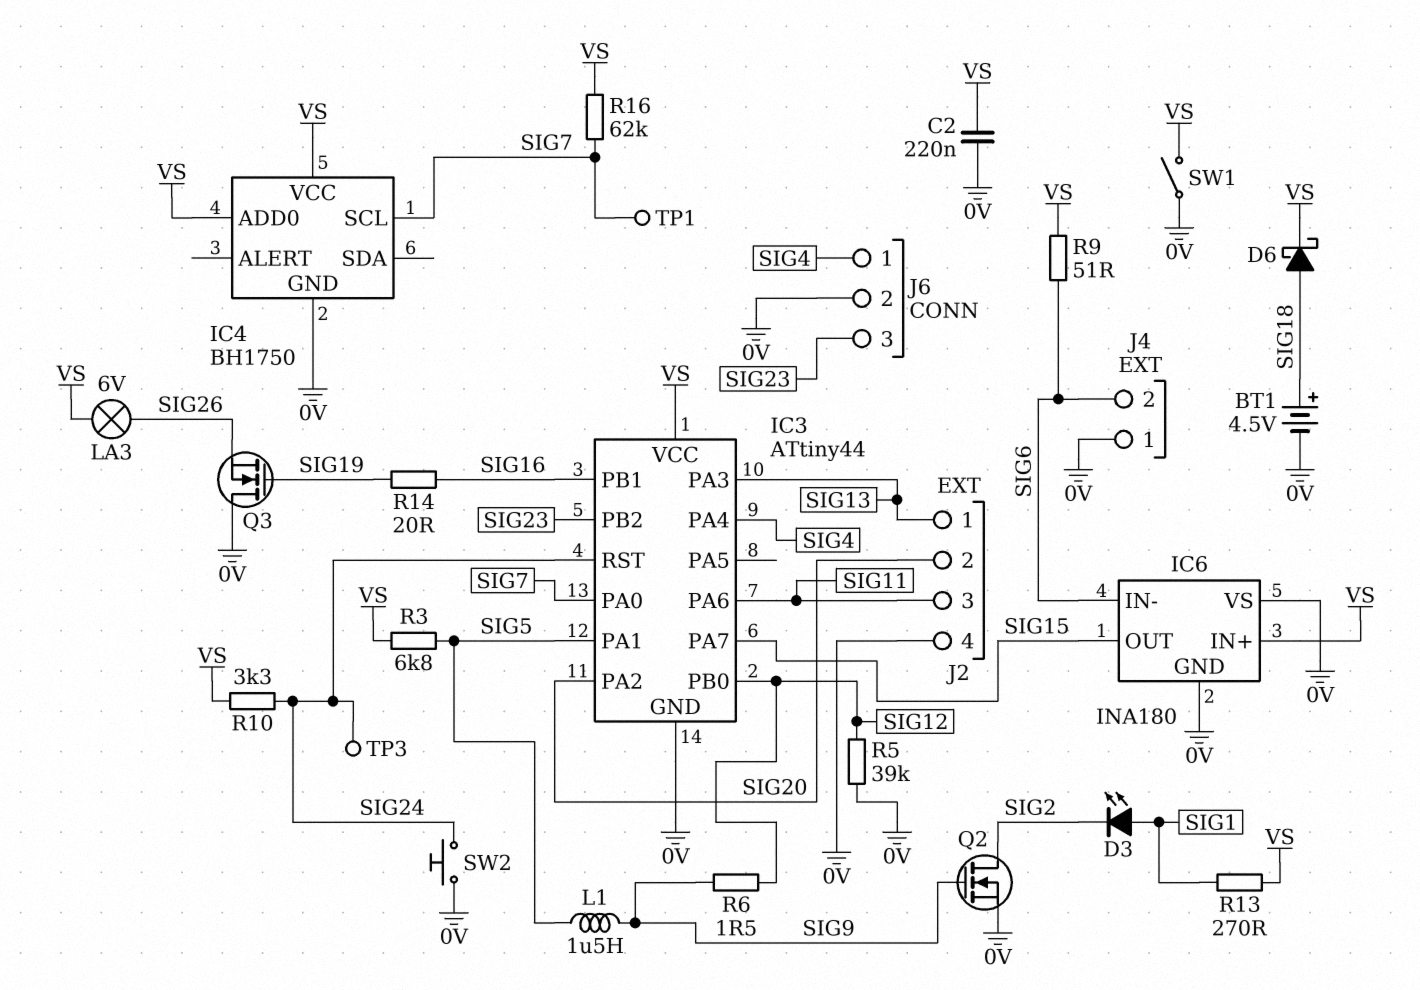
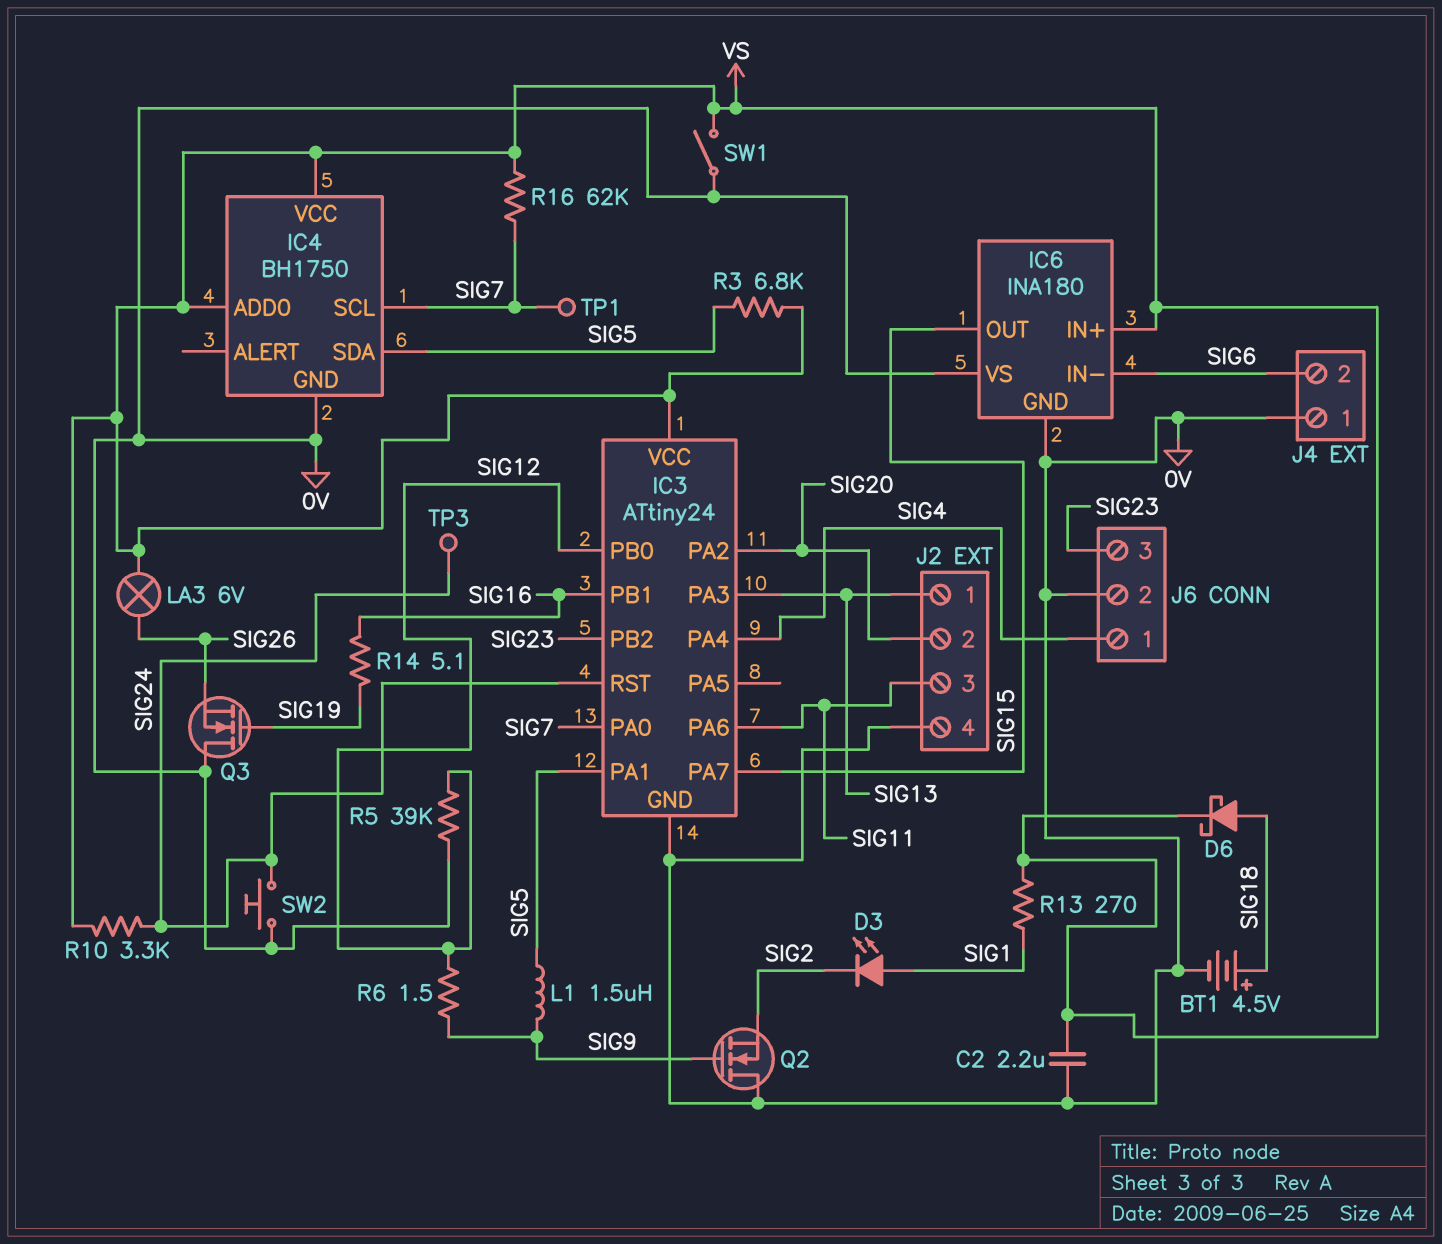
C2: 220nF (0V, VS) -> 2.2uF (0V, VS)
IC3: ATtiny44 -> ATtiny24
IC4 pin SDA: none -> SIG5
Q2: NMOS (G SIG9, D SIG2, S 0V) -> NMOS (G SIG9, D 0V, S SIG2)
R9: 51 (SIG6, VS) -> none
R14: 20 (SIG16, SIG19) -> 5.1 (SIG16, SIG19)

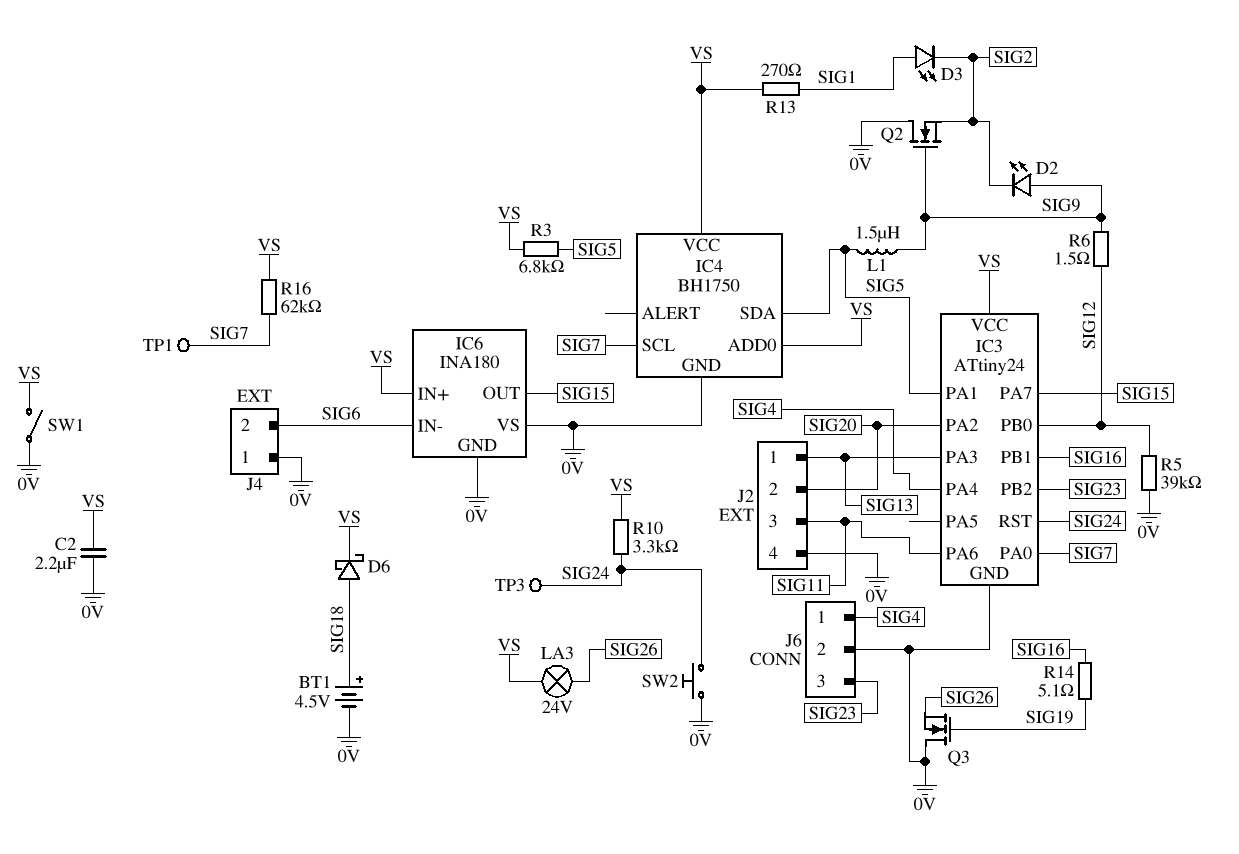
D2: none -> LED (A SIG9, K SIG2)
LA3: lamp 6V (SIG26, VS) -> lamp 24V (SIG26, VS)

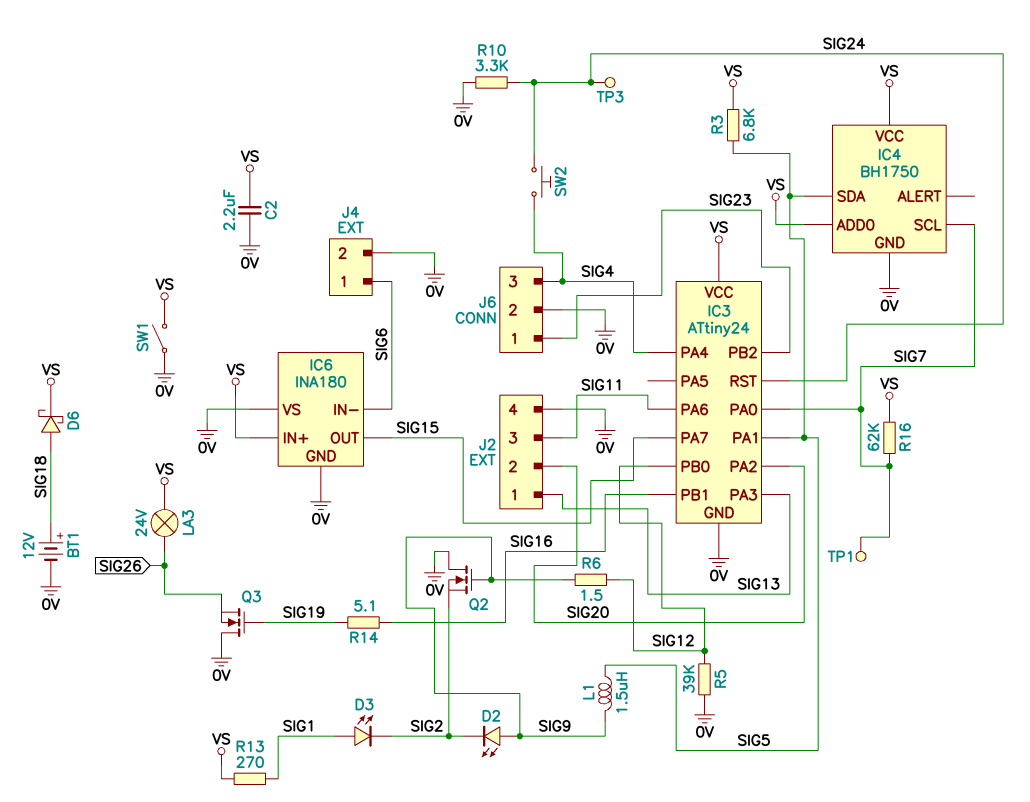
BT1: 4.5V (plus SIG18, minus 0V) -> 12V (plus SIG18, minus 0V)
J4 pin 1: 0V -> SIG6
J4 pin 2: SIG6 -> 0V
J6 pin 1: SIG4 -> SIG23
J6 pin 3: SIG23 -> SIG4
R10: 3.3k (SIG24, VS) -> 3.3k (0V, SIG24)
SW2: button (0V, SIG24) -> button (SIG4, SIG24)

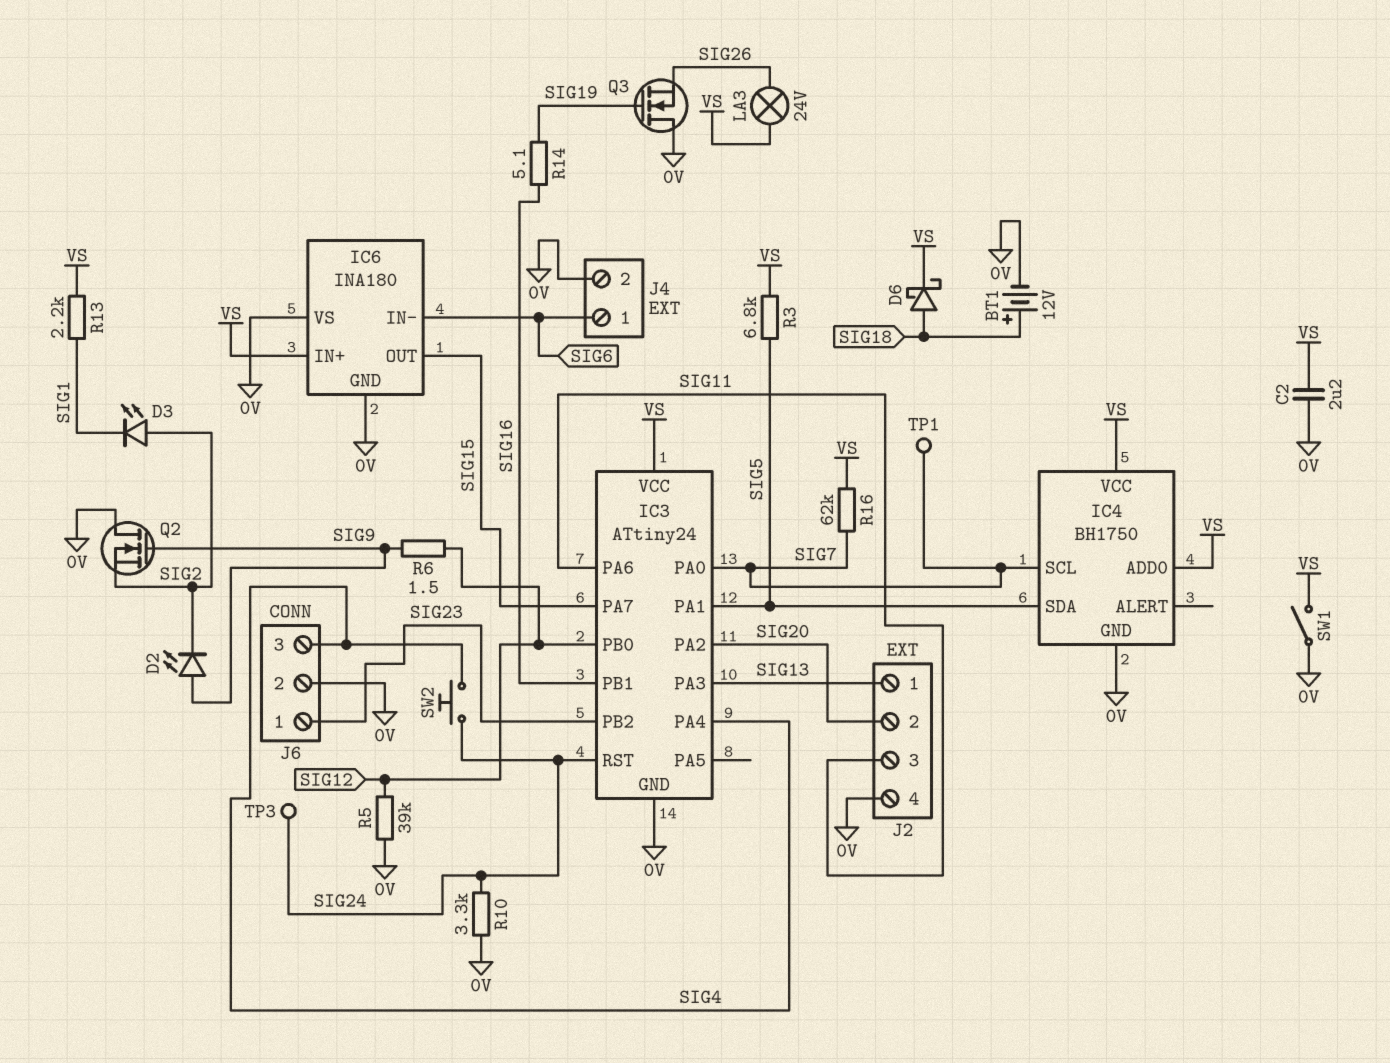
D3: LED (A SIG1, K SIG2) -> LED (A SIG2, K SIG1)
L1: 1.5uH (SIG5, SIG9) -> none
R13: 270 (SIG1, VS) -> 2.2k (SIG1, VS)

